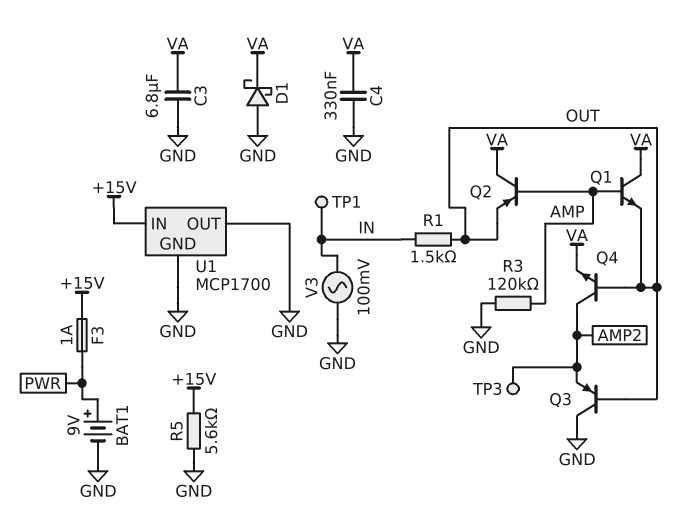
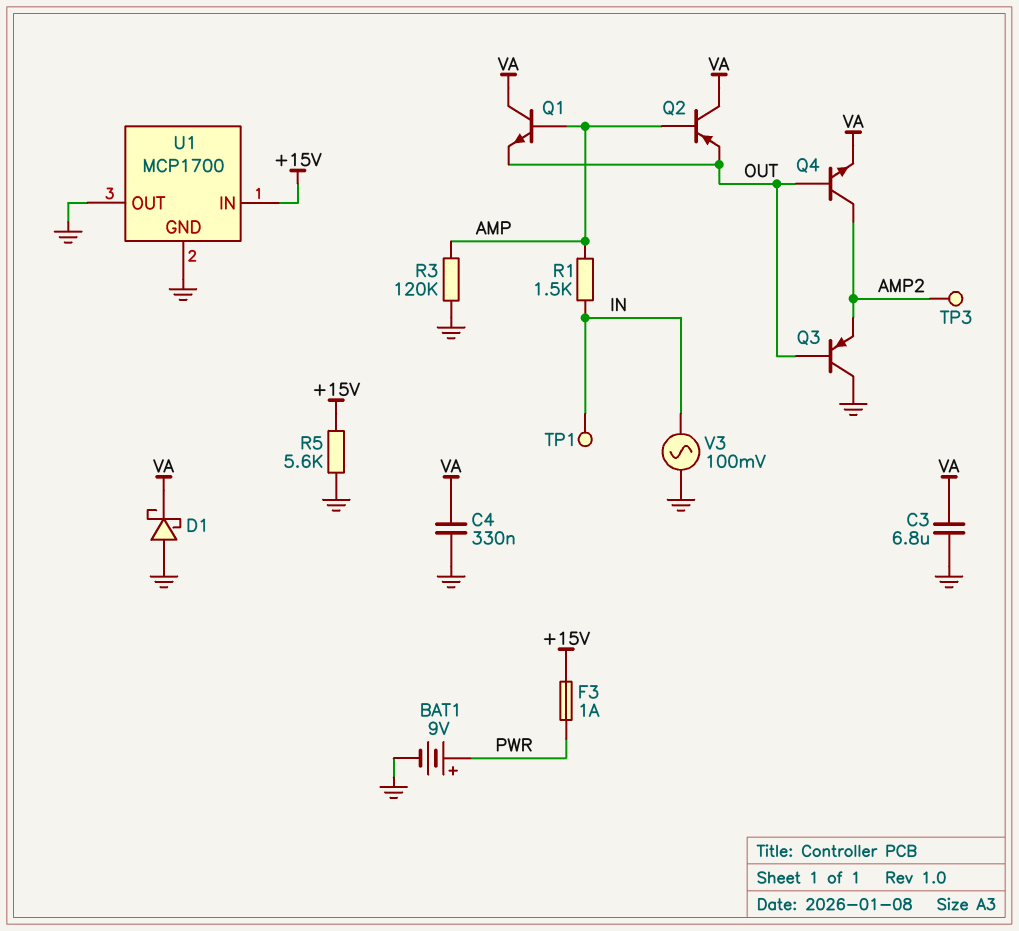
R1: 1.5k (IN, OUT) -> 1.5k (AMP, IN)

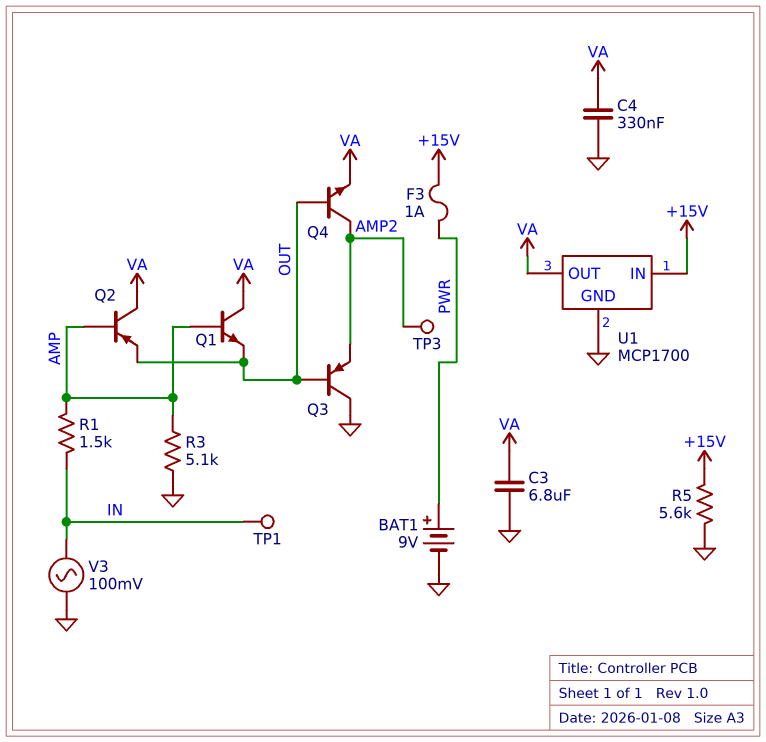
D1: schottky (A GND, K VA) -> none
R3: 120k (AMP, GND) -> 5.1k (AMP, GND)
U1 pin OUT: GND -> VA

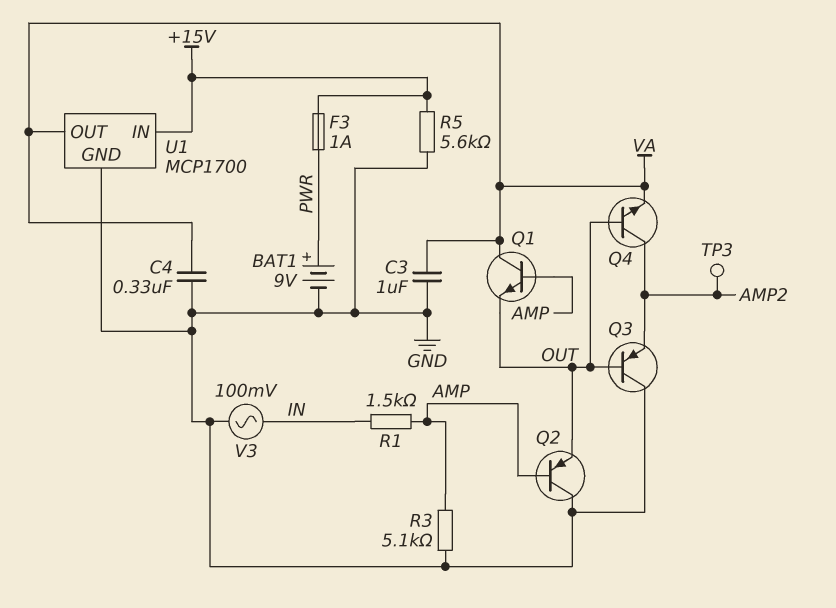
C3: 6.8uF (GND, VA) -> 1uF (GND, VA)
Q2: PNP (B AMP, C VA, E OUT) -> PNP (B AMP, C GND, E OUT)
TP1: test point (IN) -> none

